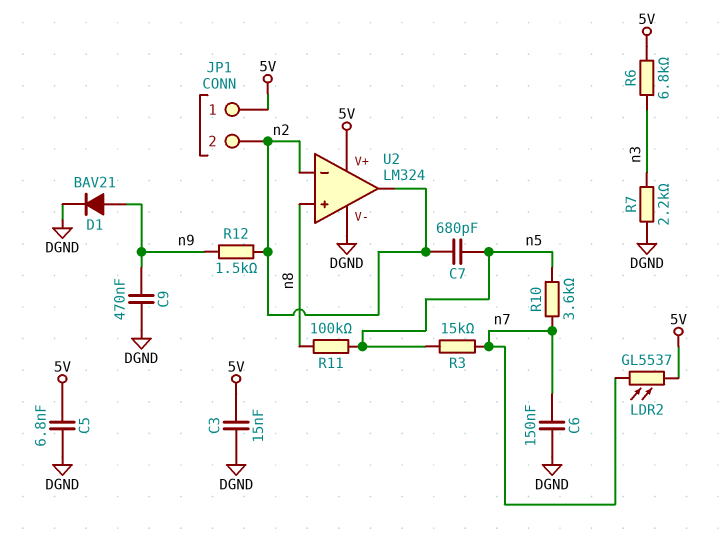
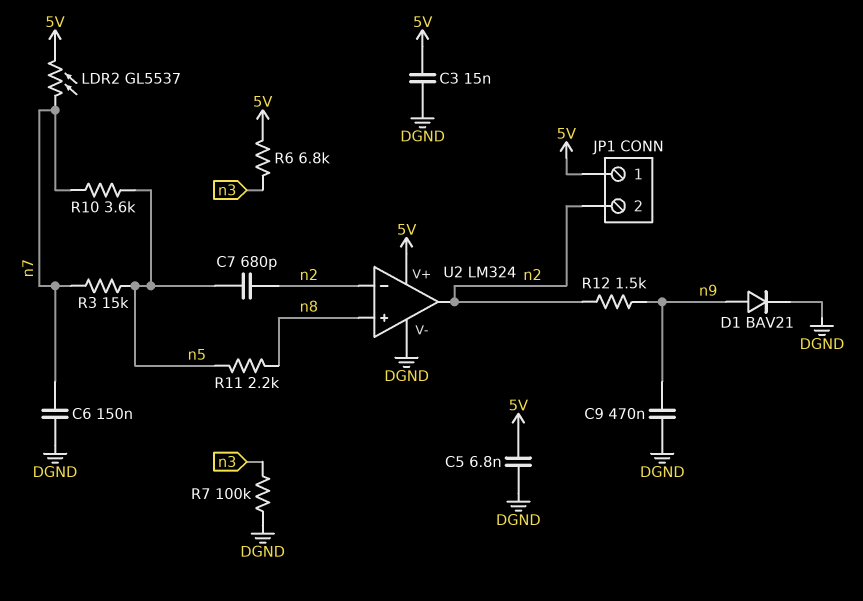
R7: 2.2k (DGND, n3) -> 100k (DGND, n3)
R11: 100k (n5, n8) -> 2.2k (n5, n8)

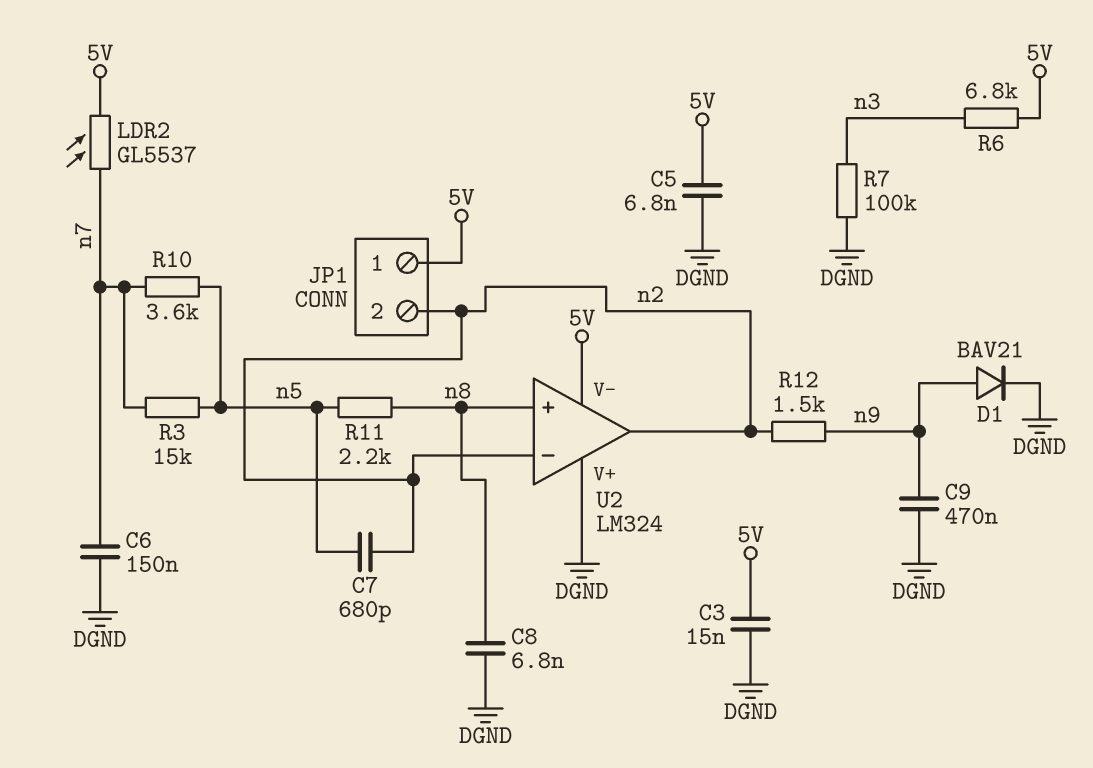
C8: none -> 6.8nF (DGND, n8)
U2 pin V+: 5V -> DGND
U2 pin V-: DGND -> 5V

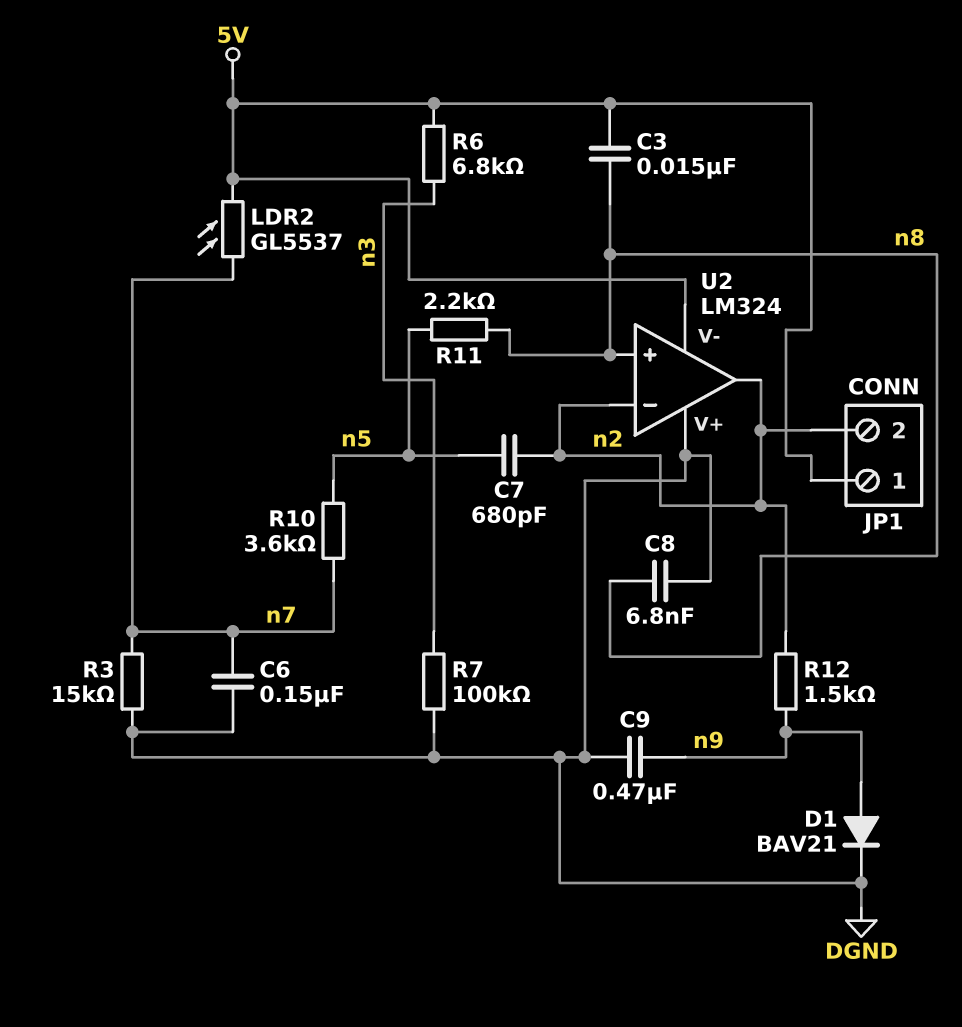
C3: 15nF (5V, DGND) -> 15nF (5V, n8)
C5: 6.8nF (5V, DGND) -> none
R3: 15k (n5, n7) -> 15k (DGND, n7)

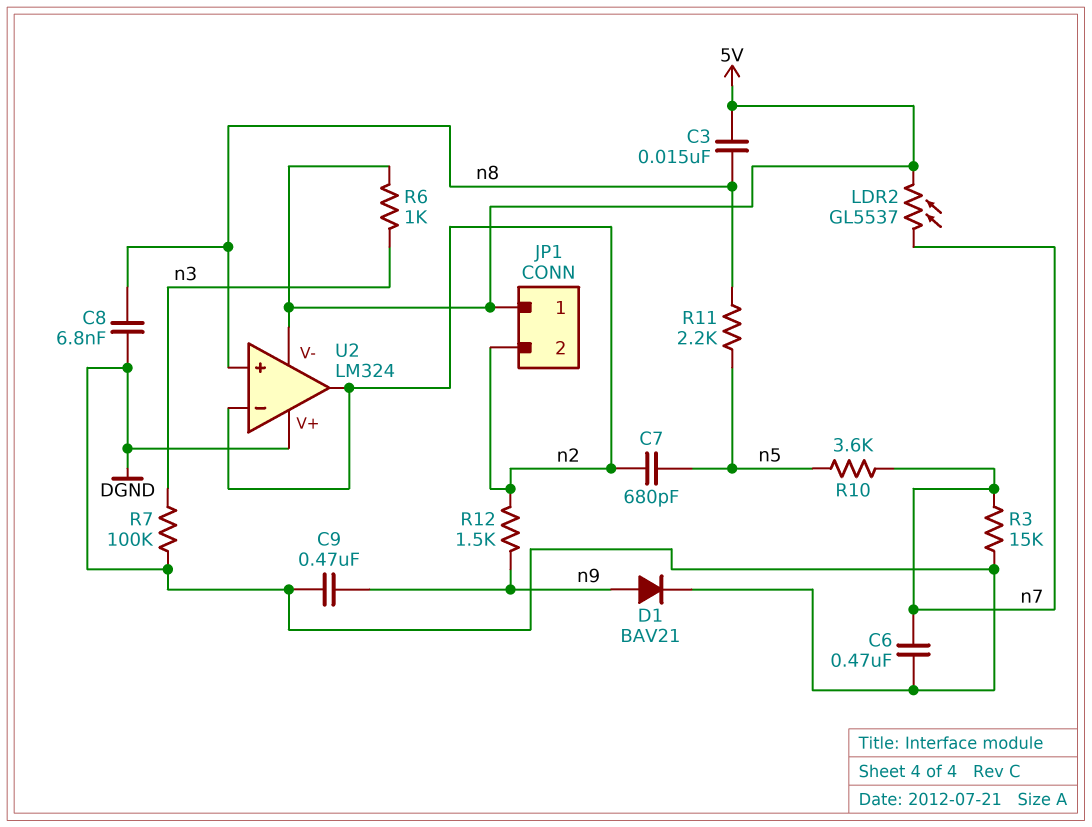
C6: 150nF (DGND, n7) -> 470nF (DGND, n7)
R6: 6.8k (5V, n3) -> 1k (5V, n3)

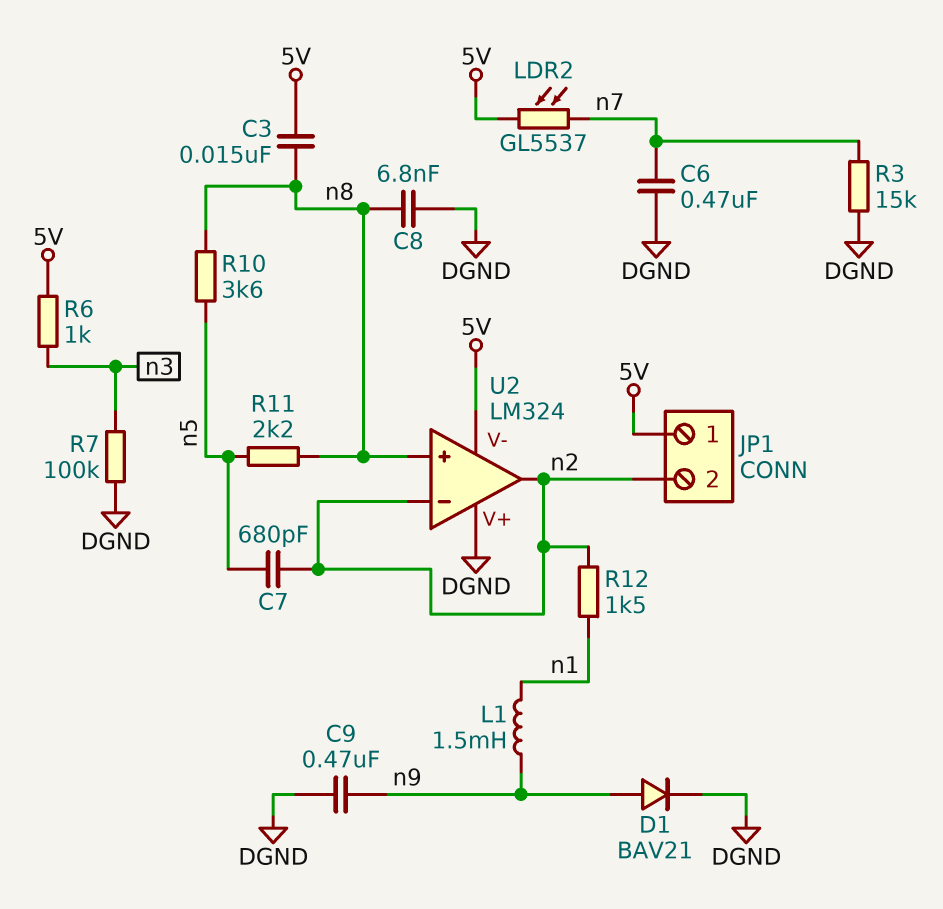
L1: none -> 1.5mH (n1, n9)
R10: 3.6k (n5, n7) -> 3.6k (n5, n8)
R12: 1.5k (n2, n9) -> 1.5k (n1, n2)

